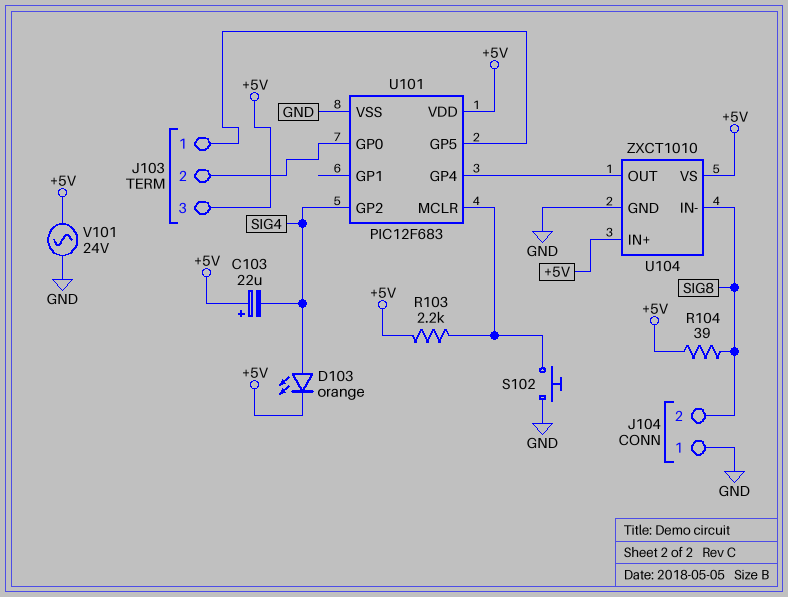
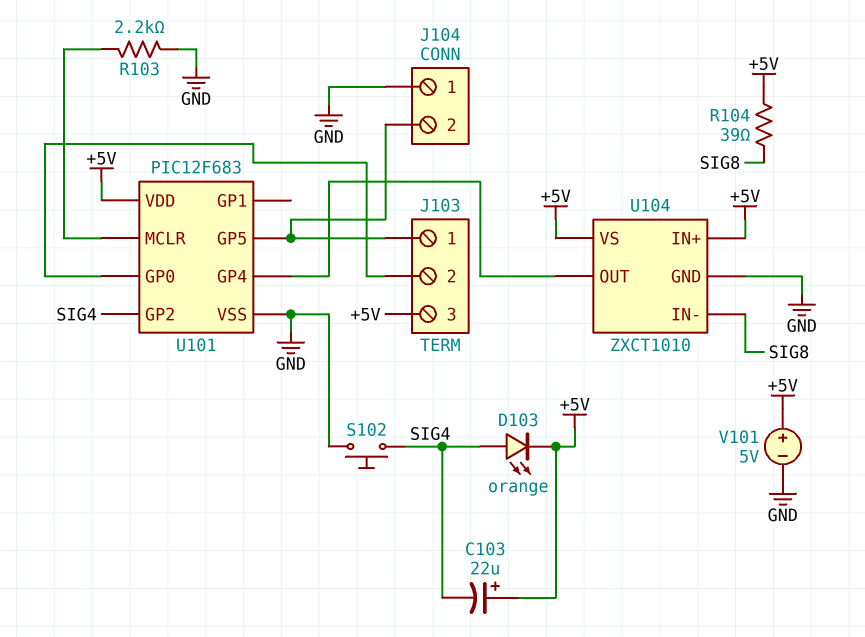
J104 pin 2: SIG8 -> J103/1
R103: 2.2k (+5V, U101/MCLR) -> 2.2k (GND, U101/MCLR)
S102: button (GND, U101/MCLR) -> button (GND, SIG4)
V101: AC 24V (+5V, GND) -> 5V (plus +5V, minus GND)

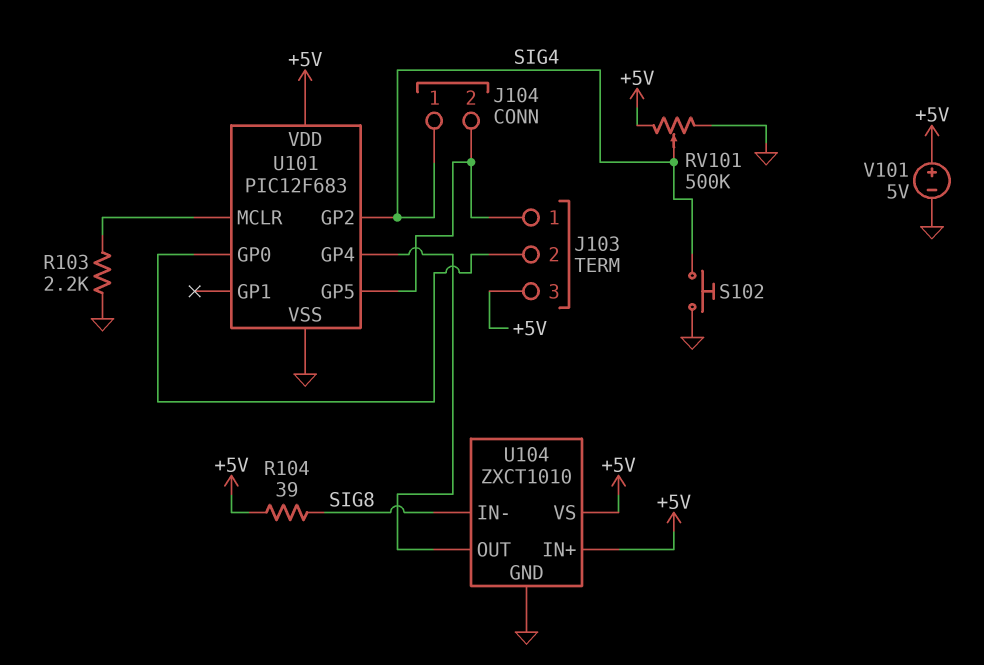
C103: 22uF (plus +5V, minus SIG4) -> none
D103: LED orange (A SIG4, K +5V) -> none
J104 pin 1: GND -> SIG4
RV101: none -> 500k (+5V, GND, wiper SIG4)

